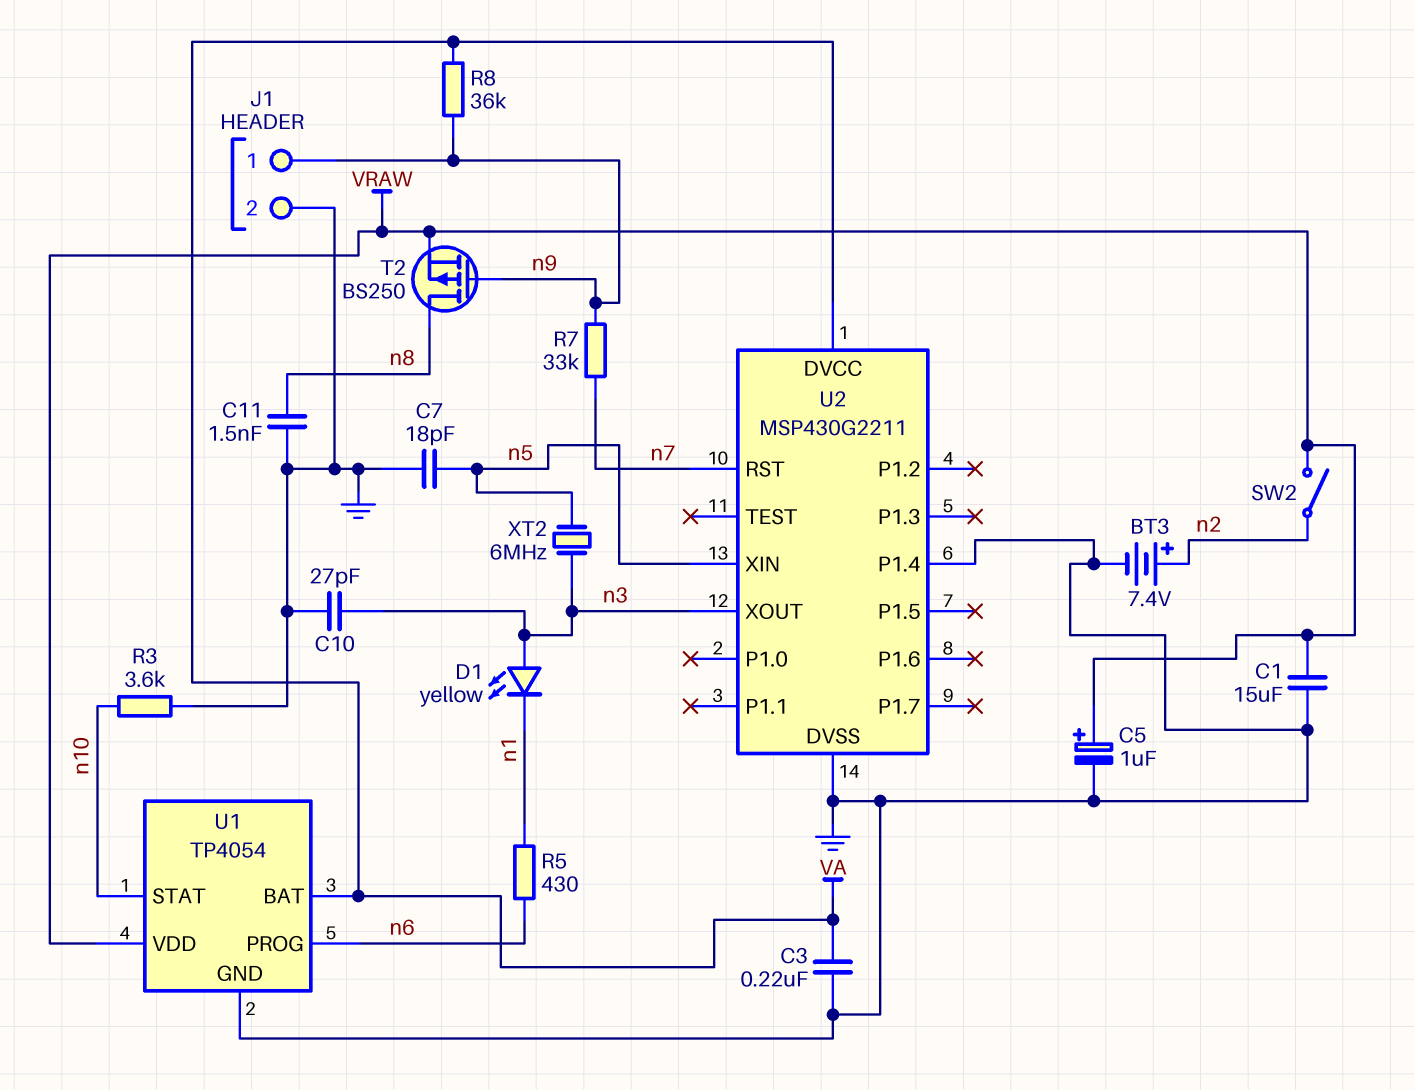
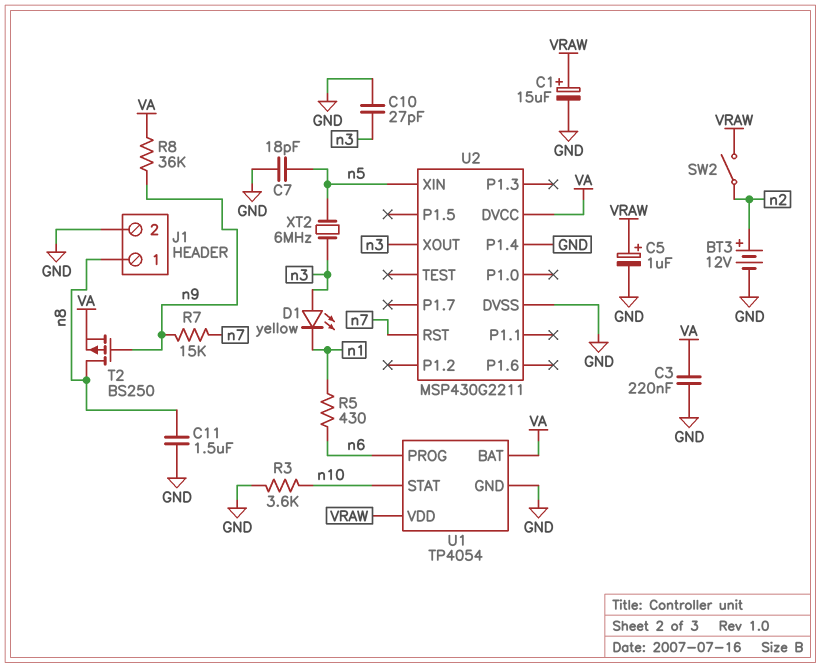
BT3: 7.4V (plus n2, minus GND) -> 12V (plus n2, minus GND)
C1: 15uF (GND, VRAW) -> 15uF (plus VRAW, minus GND)
C11: 1.5nF (GND, n8) -> 1.5uF (GND, n8)
J1 pin 1: n9 -> n8
R7: 33k (n7, n9) -> 15k (n7, n9)
T2: PMOS BS250 (G n9, D n8, S VRAW) -> PMOS BS250 (G n9, D n8, S VA)

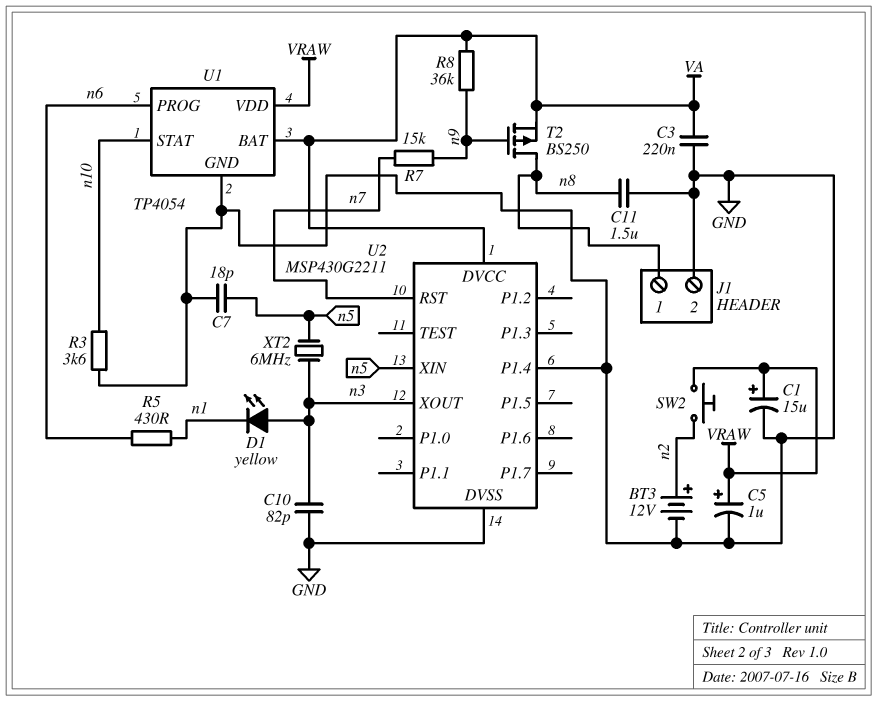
C10: 27pF (GND, n3) -> 82pF (GND, n3)
SW2: switch (VRAW, n2) -> button (VRAW, n2)

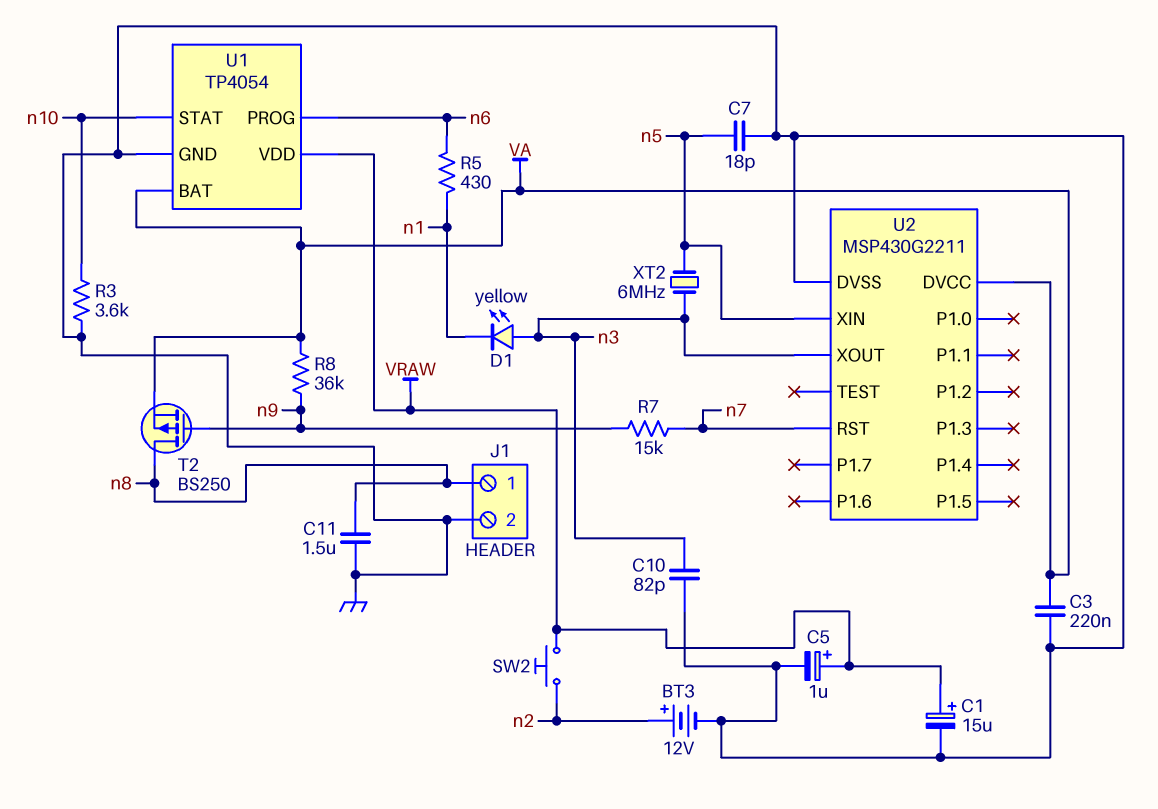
U2 pin P1.4: GND -> none

